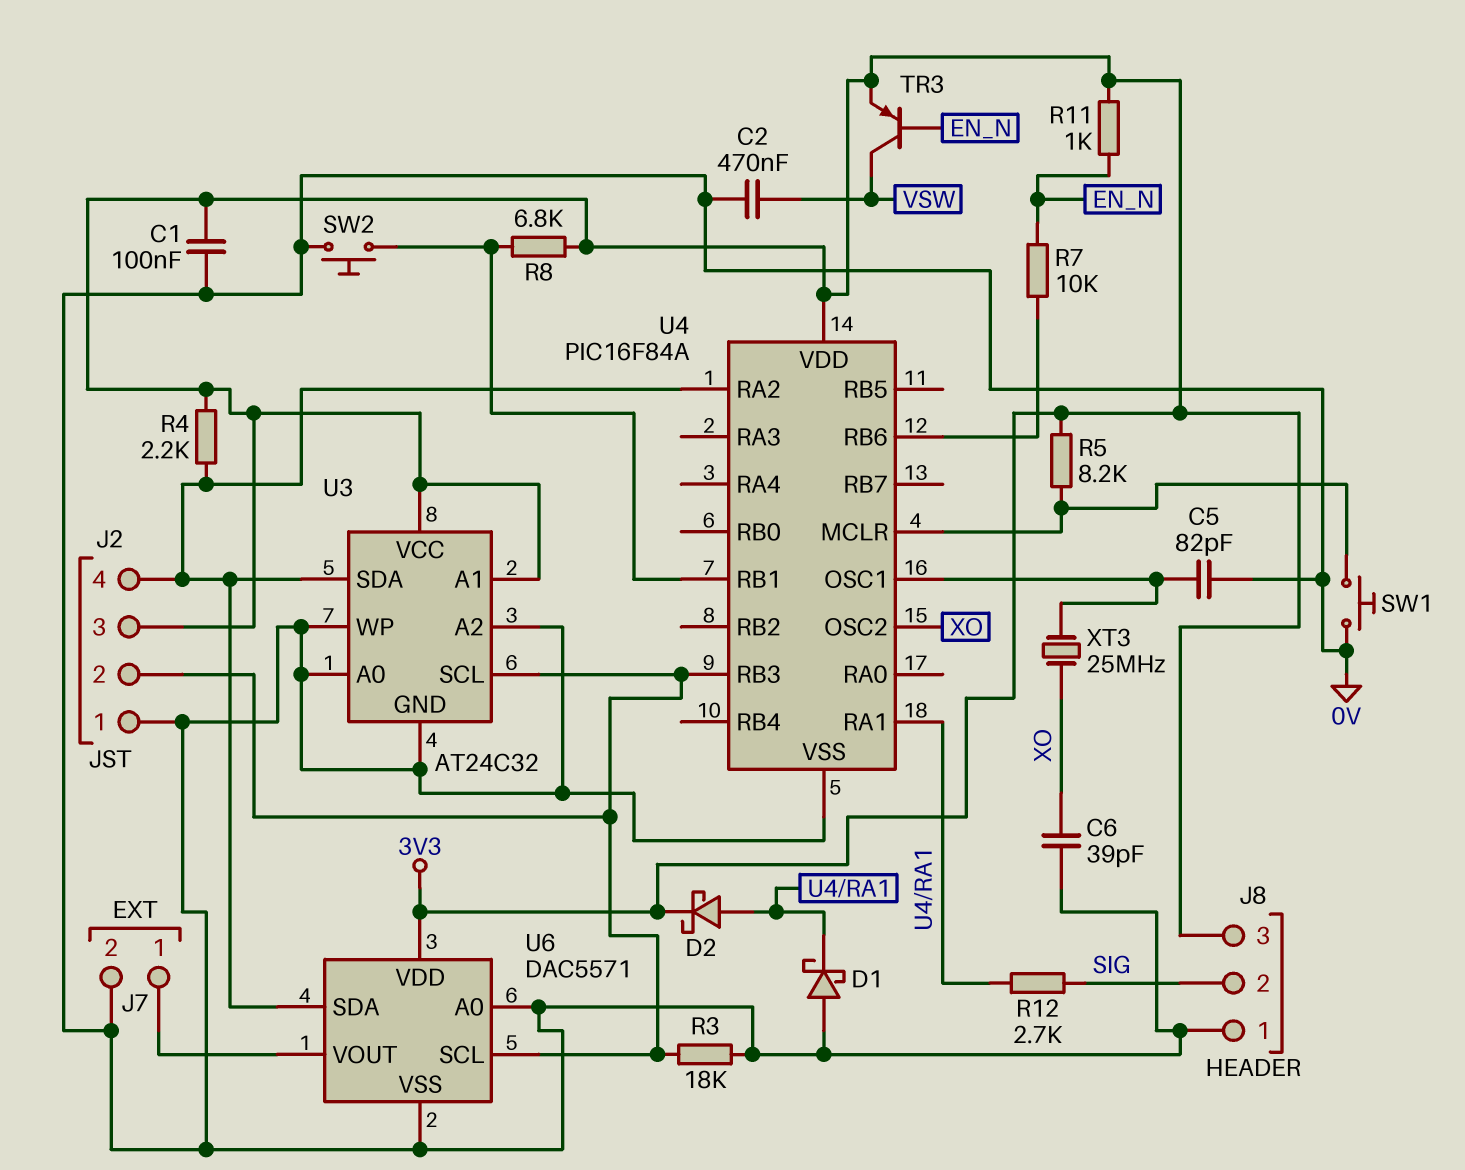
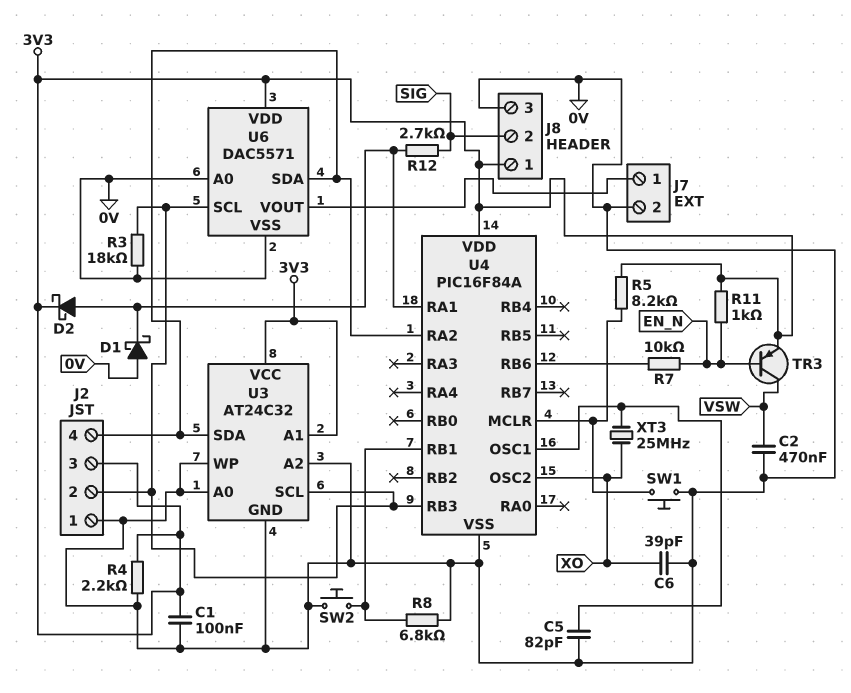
J8 pin 1: 0V -> 3V3
J8 pin 3: 3V3 -> 0V
R4: 2.2k (3V3, J2/4) -> 2.2k (0V, 3V3)
R8: 6.8k (3V3, U4/RB1) -> 6.8k (0V, U4/RB1)

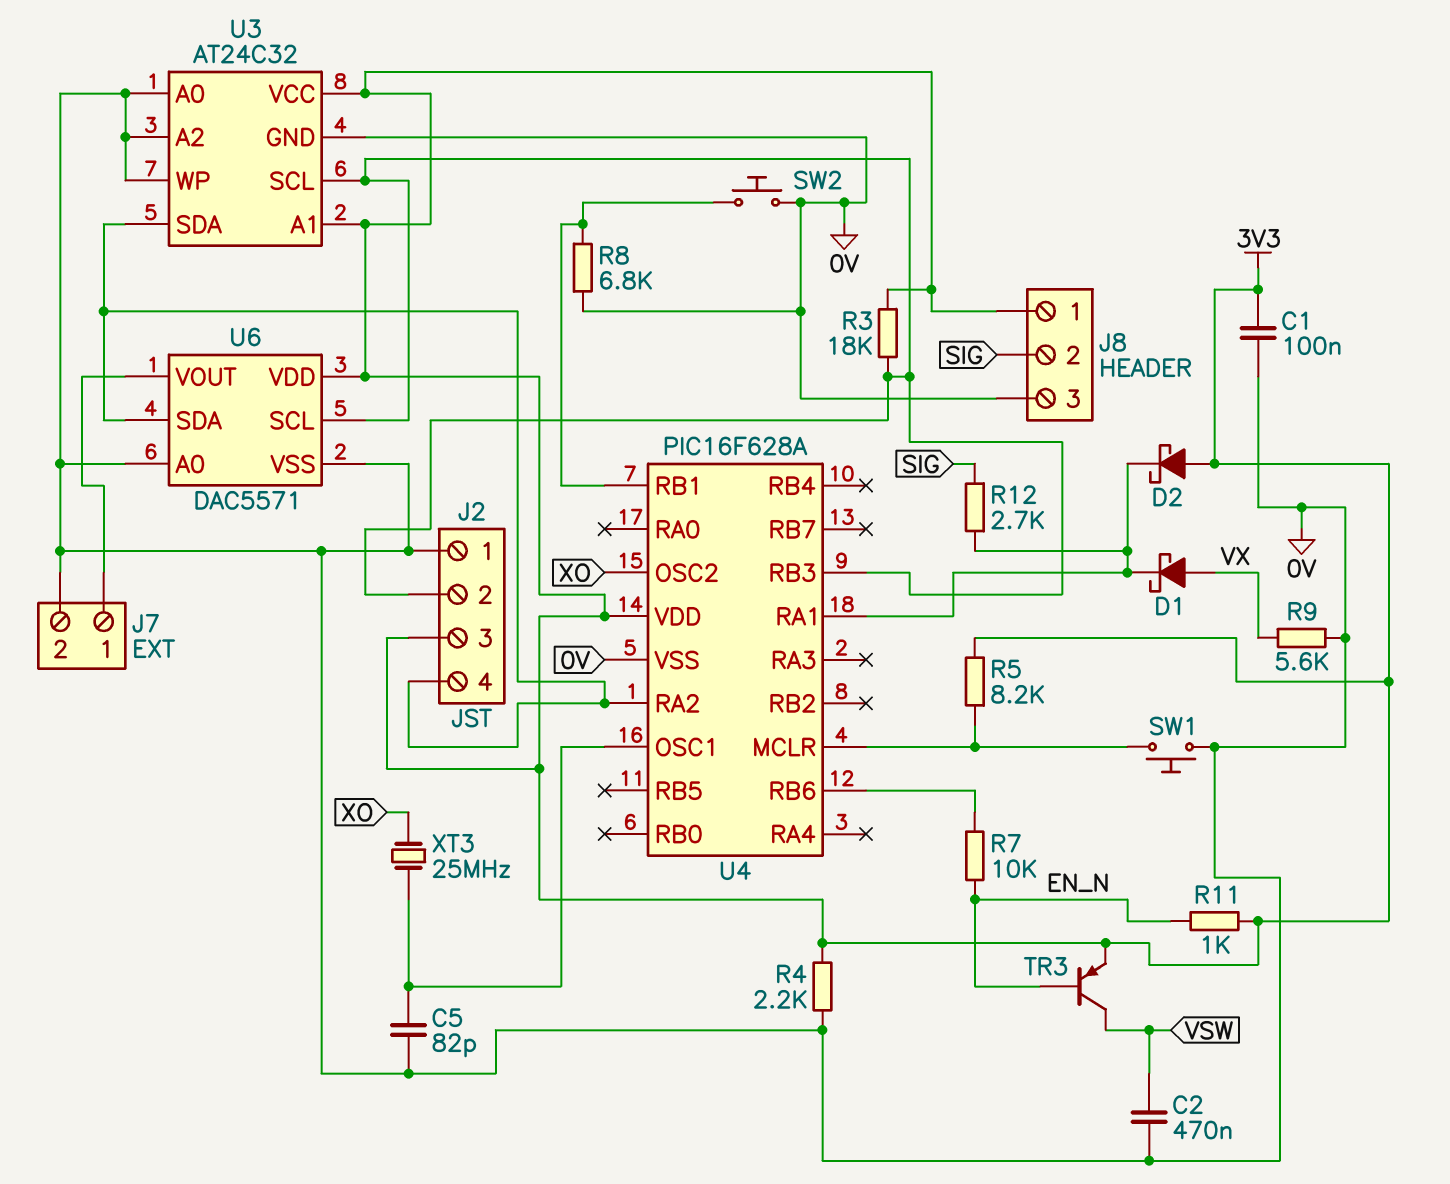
C6: 39pF (0V, XO) -> none
D1: schottky (A 0V, K U4/RA1) -> schottky (A VX, K U4/RA1)
D2: schottky (A U4/RA1, K 3V3) -> schottky (A 3V3, K U4/RA1)
R3: 18k (0V, J2/2) -> 18k (3V3, J2/2)
R9: none -> 5.6k (0V, VX)
U4: PIC16F84A -> PIC16F628A

